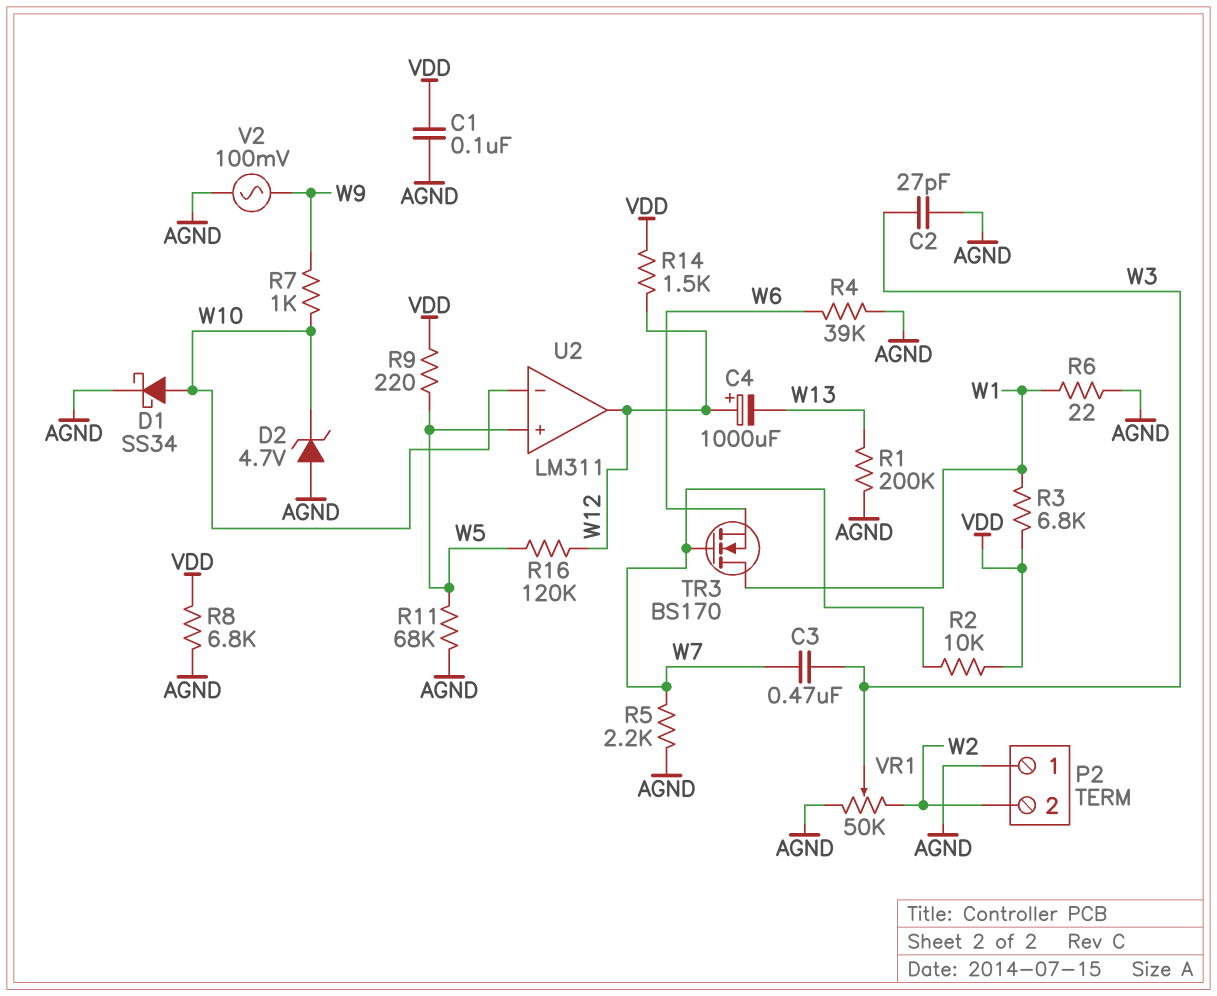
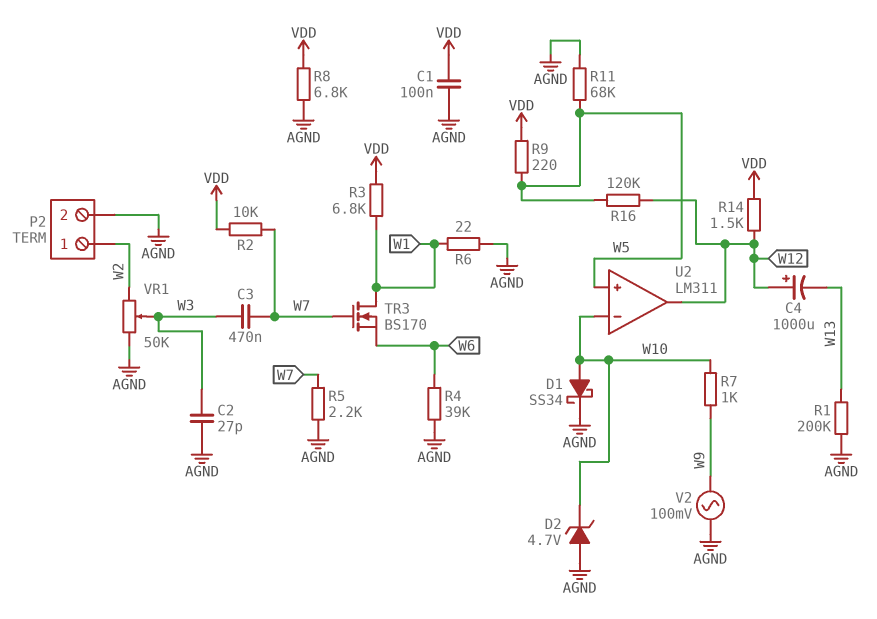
P2 pin 1: AGND -> W2
P2 pin 2: W2 -> AGND

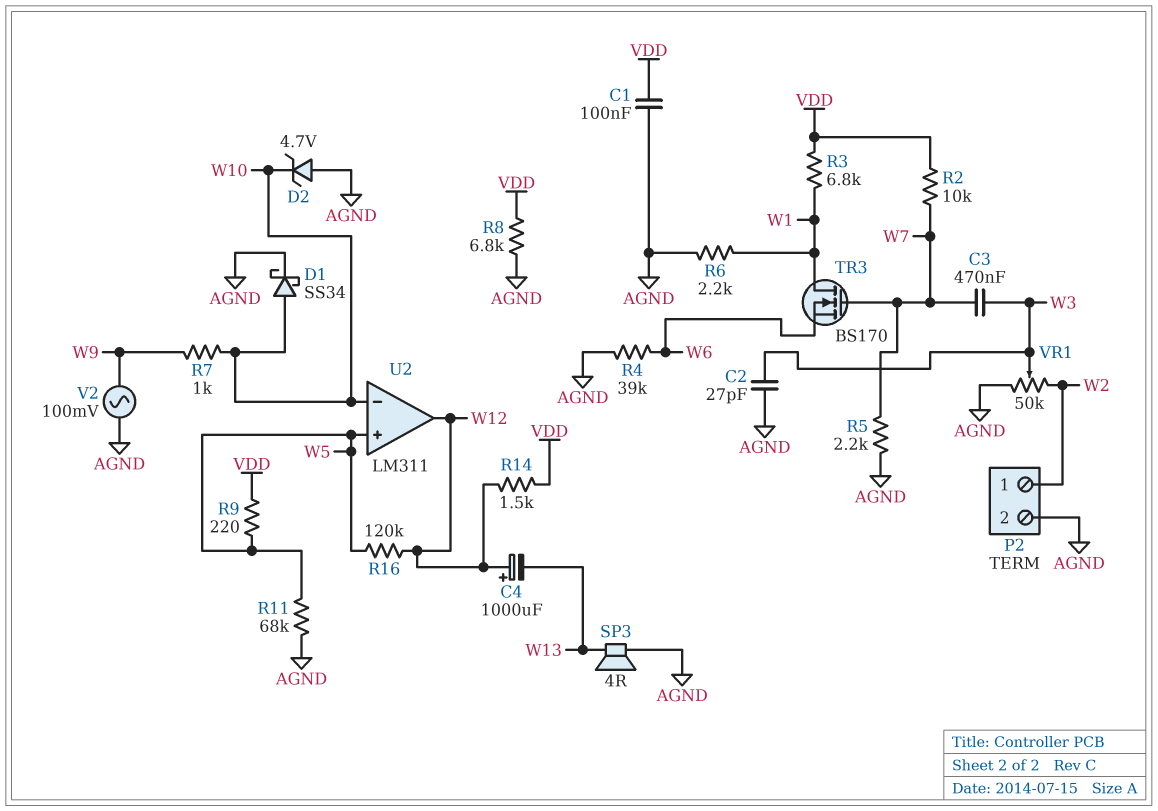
R1: 200k (AGND, W13) -> none
R6: 22 (AGND, W1) -> 2.2k (AGND, W1)
SP3: none -> speaker 4R (AGND, W13)

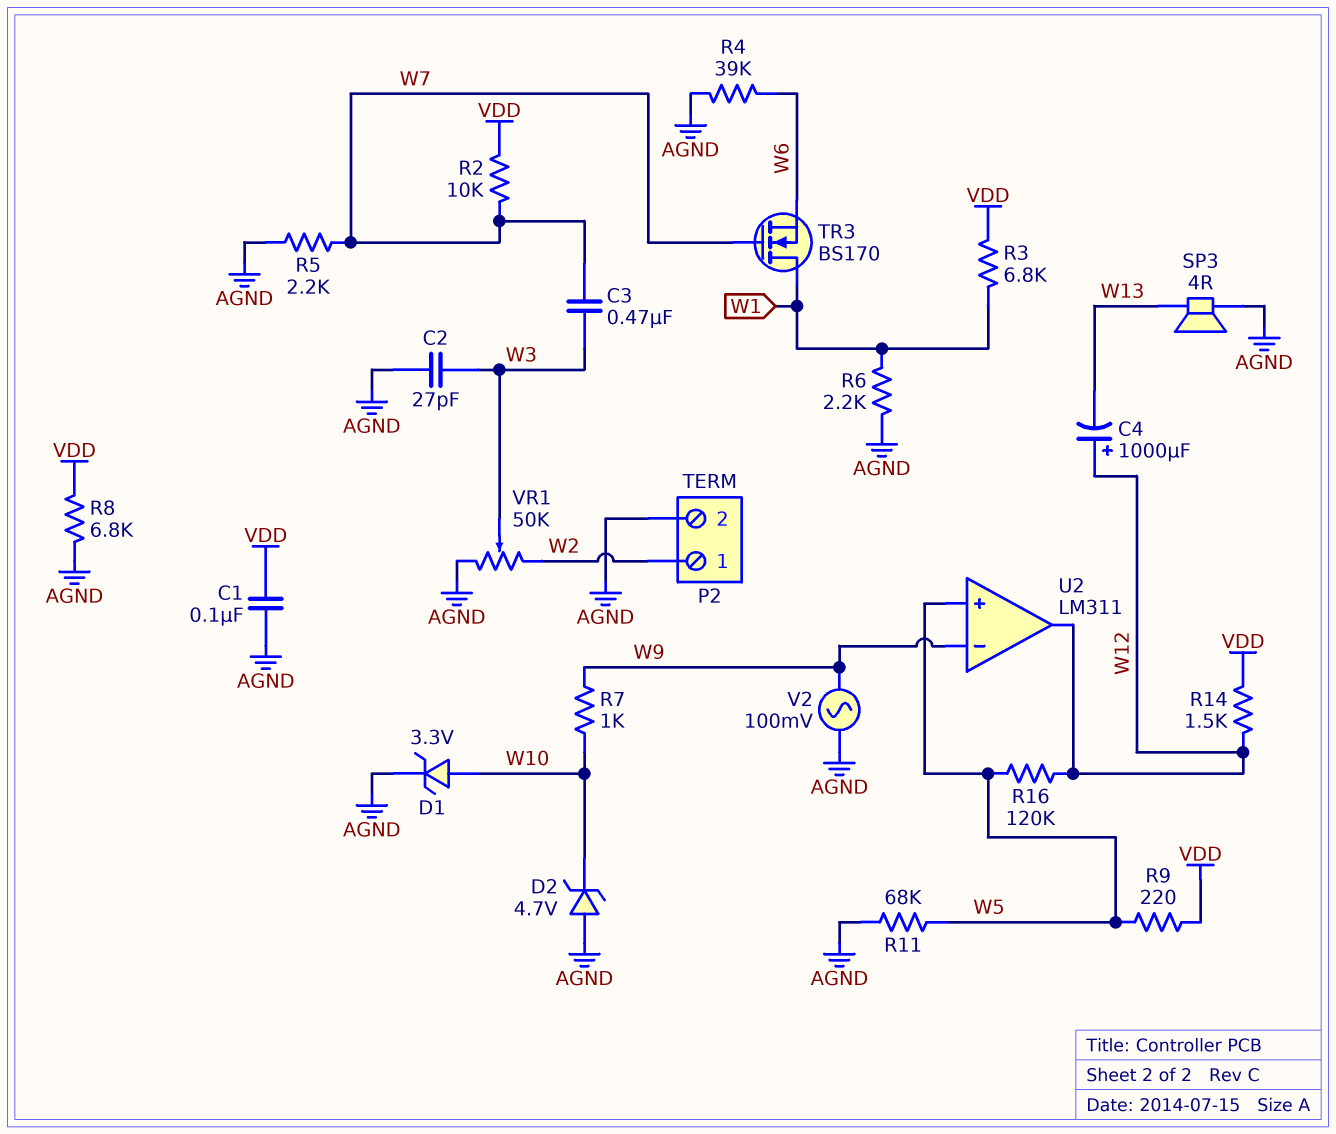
D1: schottky SS34 (A W10, K AGND) -> zener 3.3V (A W10, K AGND)
U2 pin in-: W10 -> W9

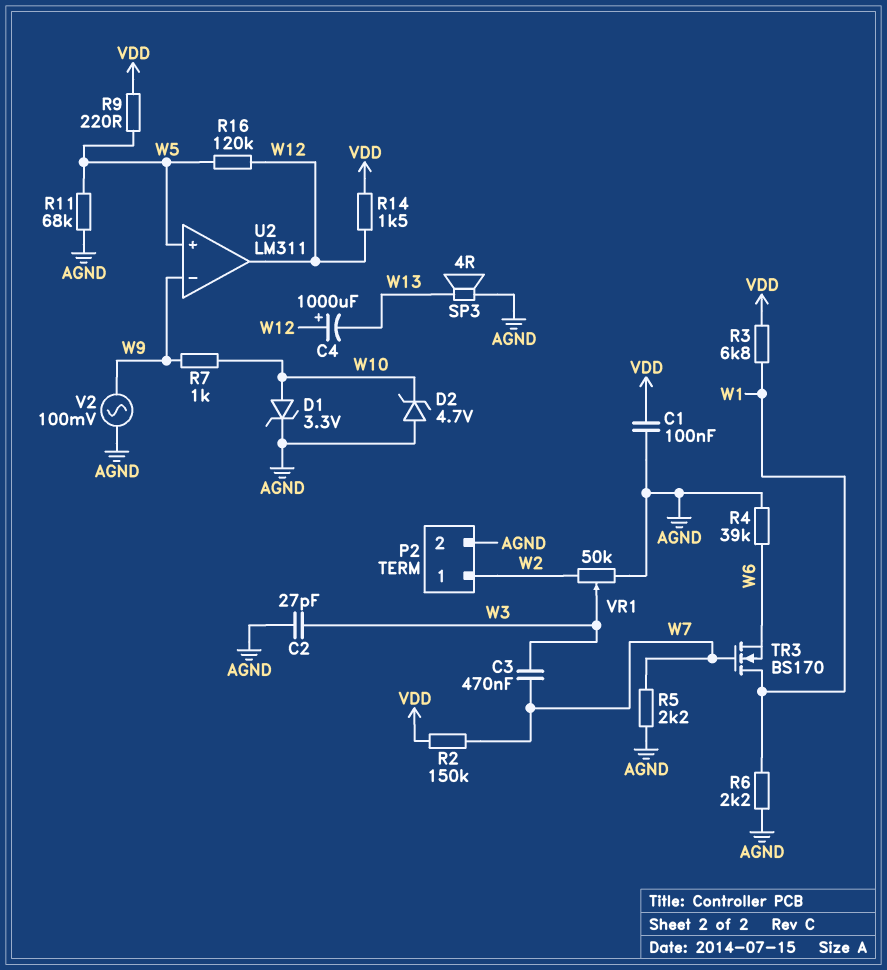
R2: 10k (VDD, W7) -> 150k (VDD, W7)
R8: 6.8k (AGND, VDD) -> none

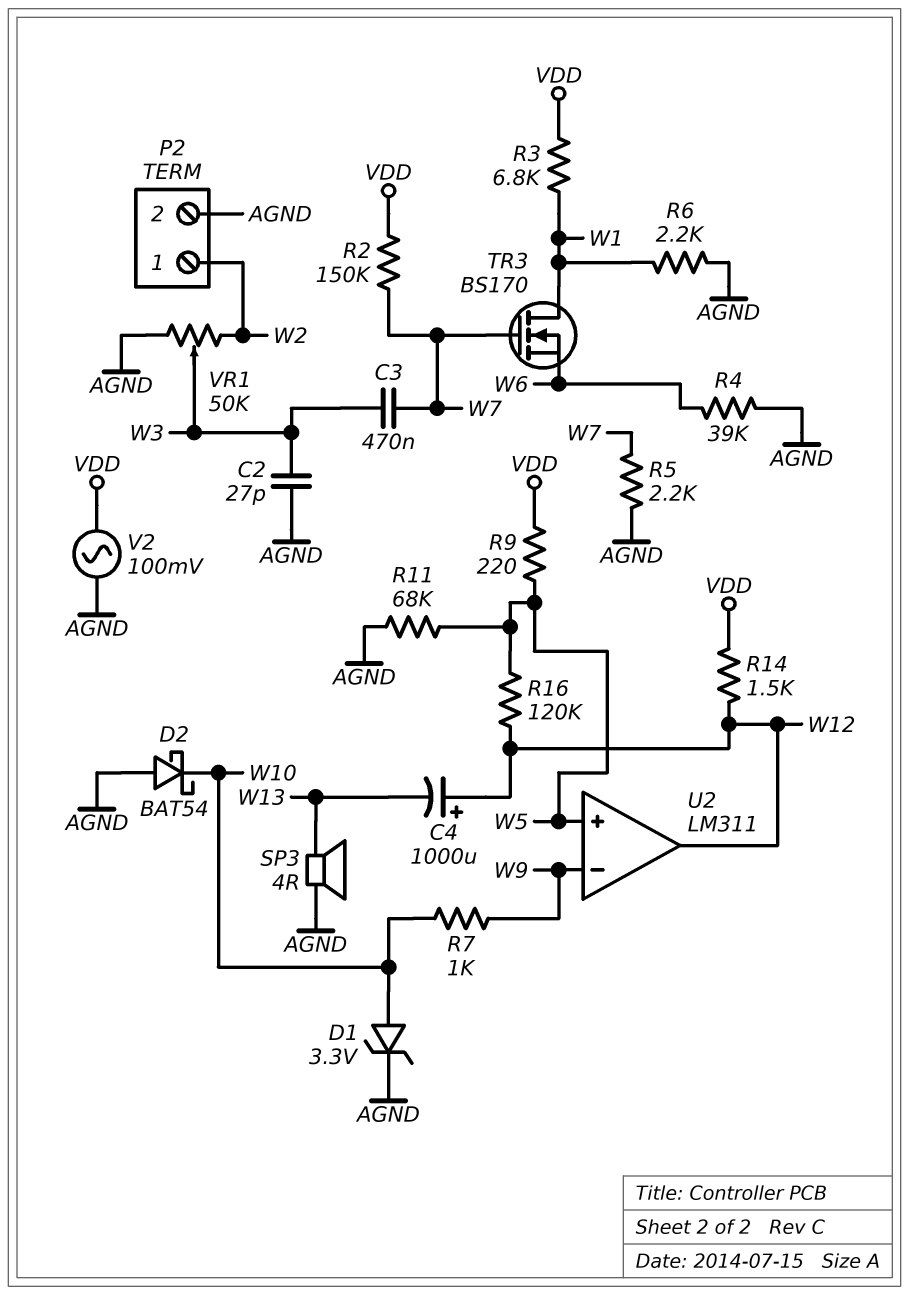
C1: 100nF (AGND, VDD) -> none
D2: zener 4.7V (A AGND, K W10) -> schottky BAT54 (A AGND, K W10)
V2: AC 100mV (AGND, W9) -> AC 100mV (AGND, VDD)

